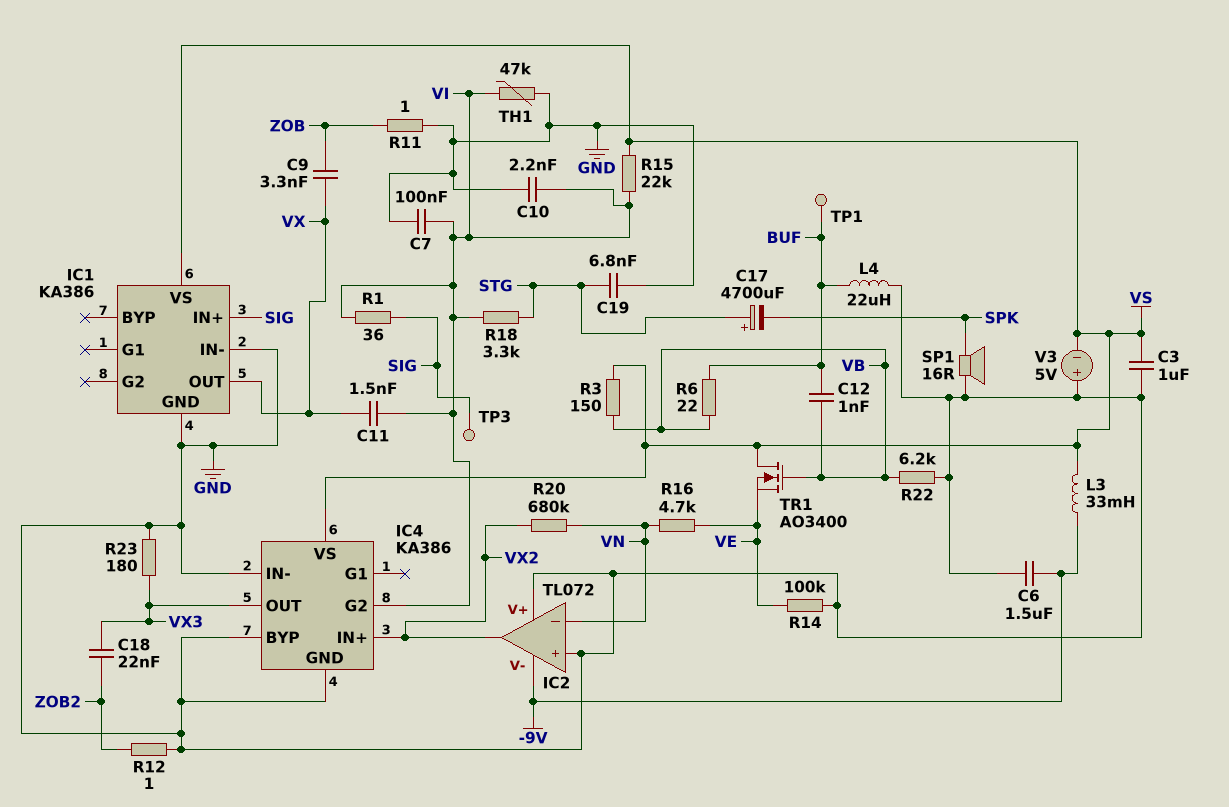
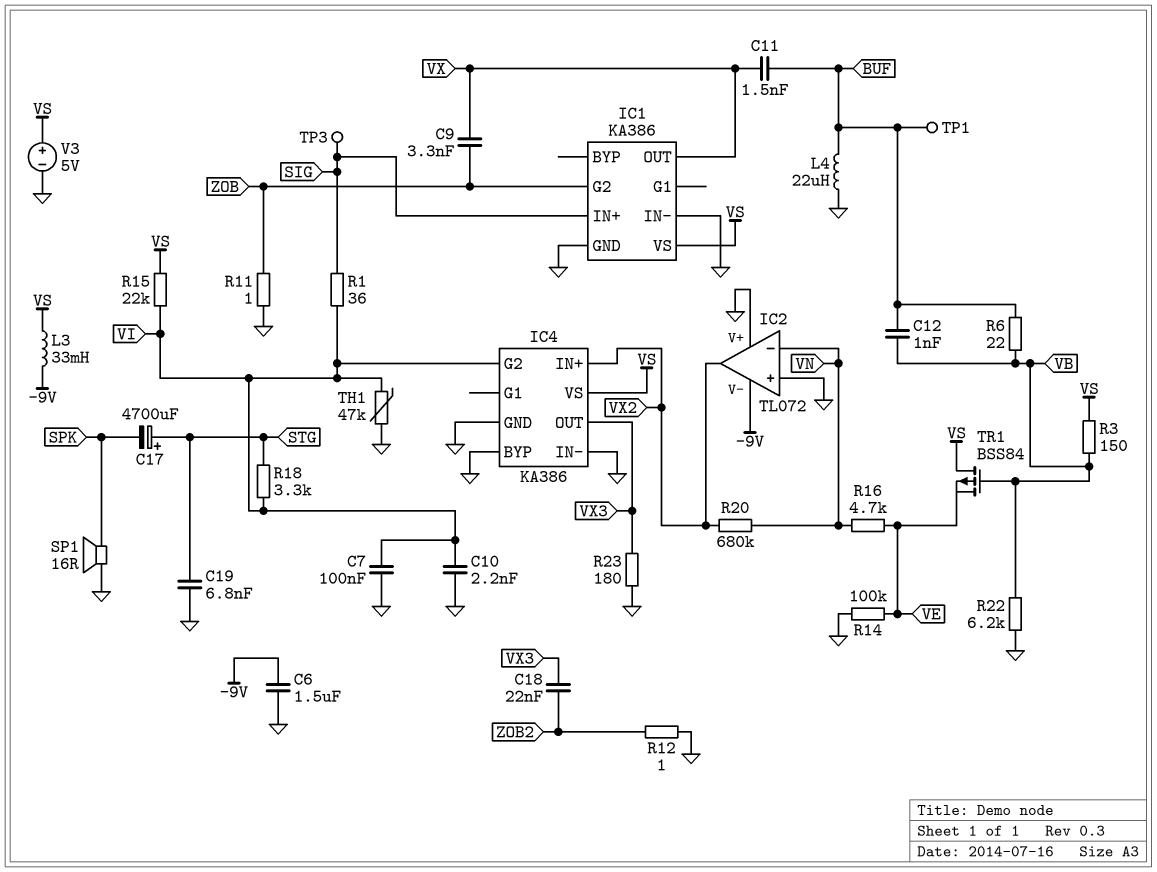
C3: 1uF (GND, VS) -> none
C11: 1.5nF (VI, VX) -> 1.5nF (BUF, VX)
IC1 pin G2: none -> ZOB
TR1: NMOS AO3400 (G VB, D VS, S VE) -> PMOS BSS84 (G VB, D VS, S VE)
V3: 5V (plus GND, minus VS) -> 5V (plus VS, minus GND)

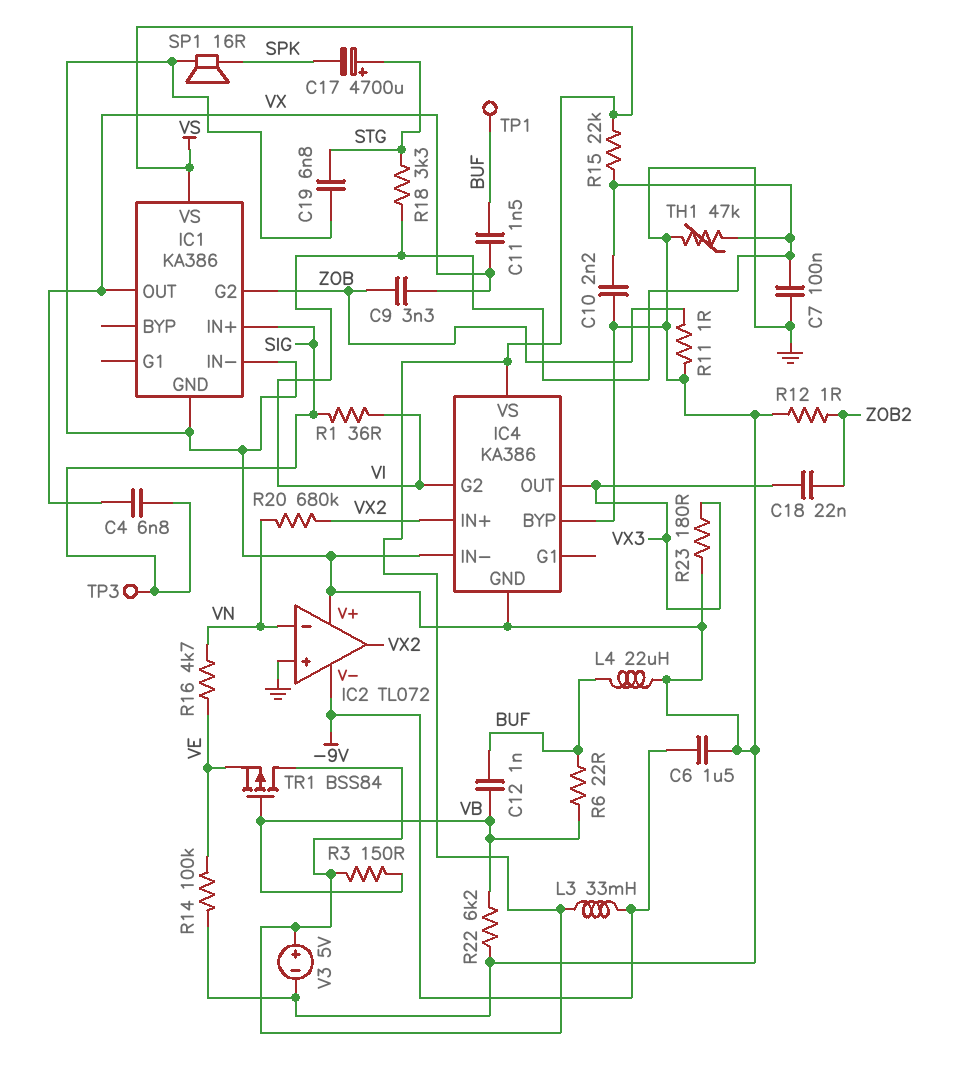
C4: none -> 6.8nF (SIG, VX)

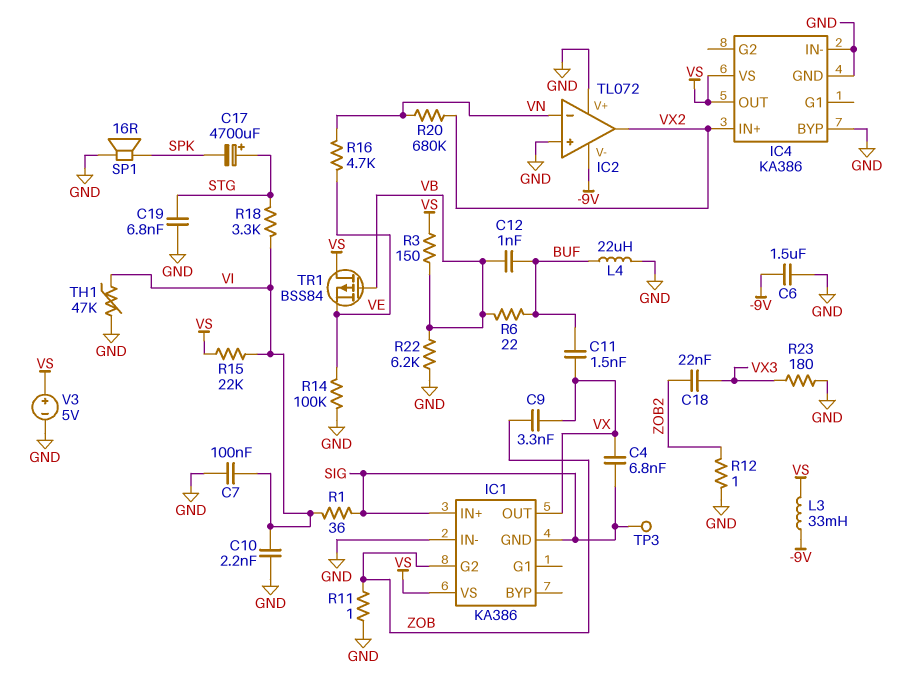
IC1 pin GND: GND -> SIG
IC4 pin G2: VI -> none
IC4 pin OUT: VX3 -> VS
TP1: test point (BUF) -> none

